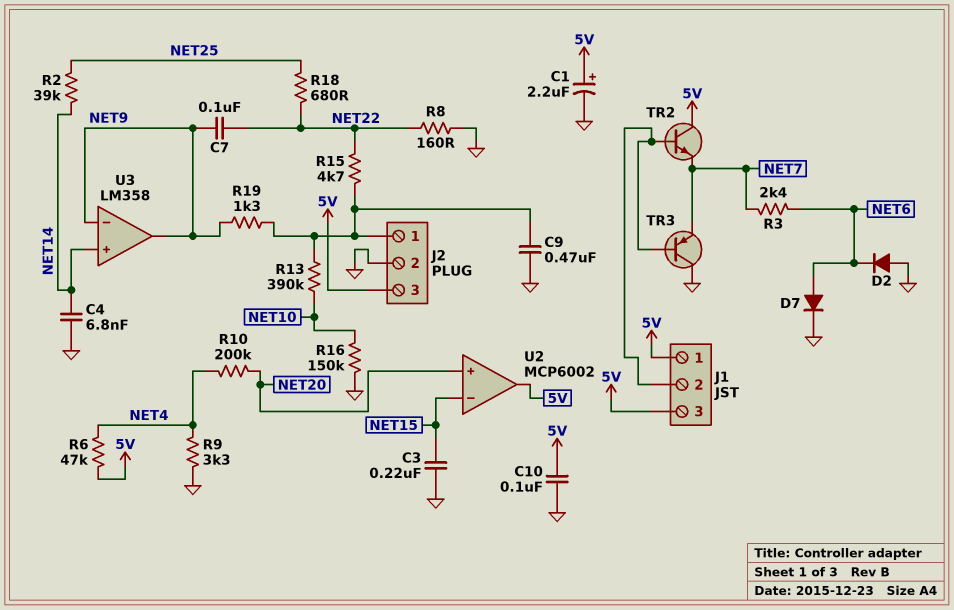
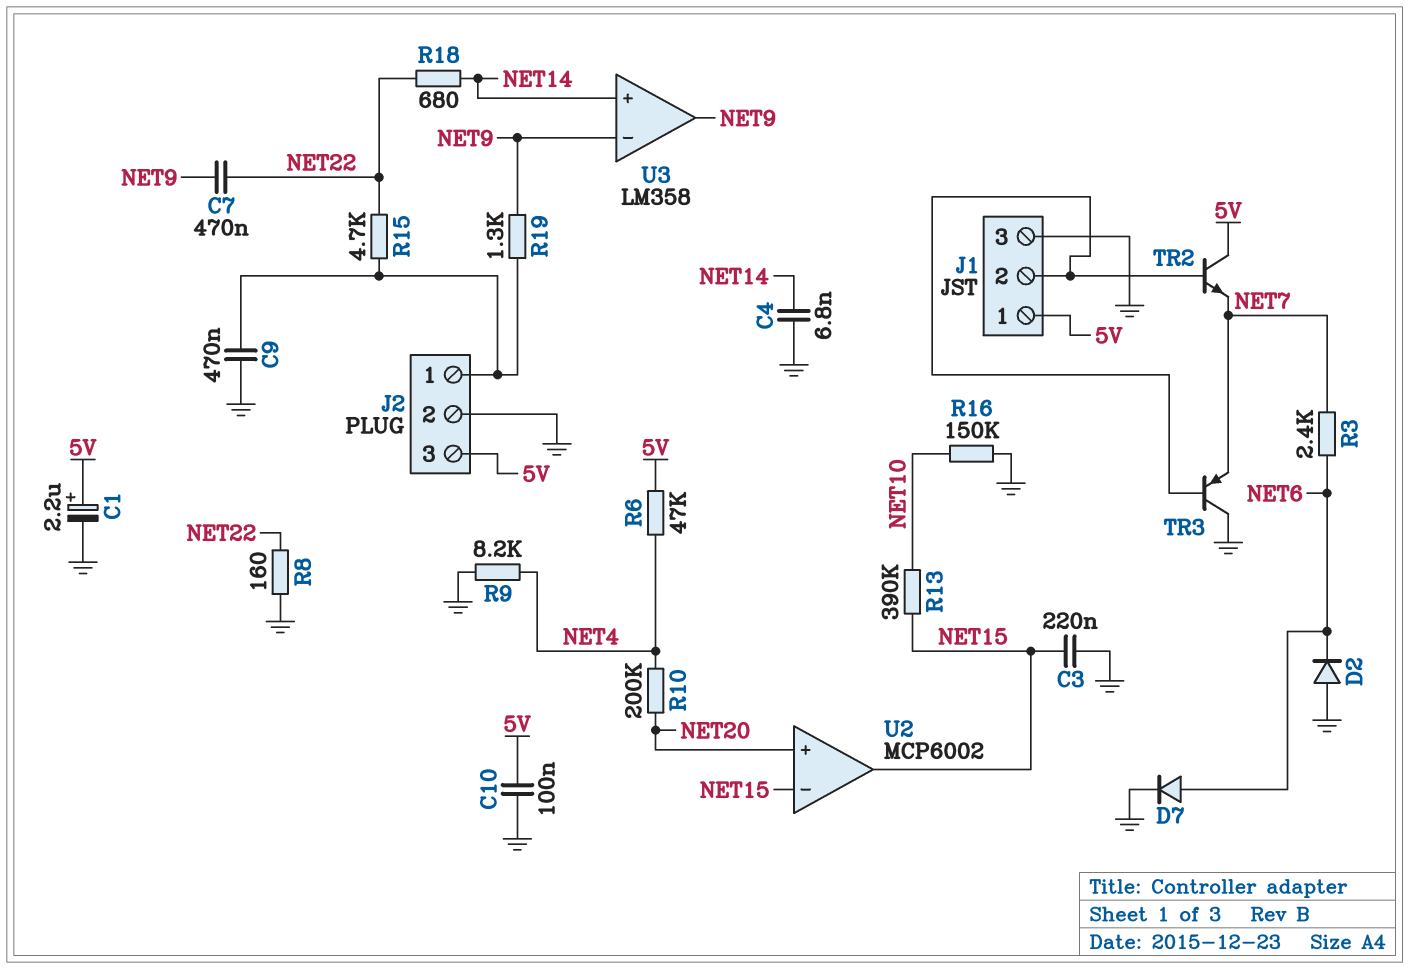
C7: 100nF (NET9, NET22) -> 470nF (NET9, NET22)
J1 pin 3: 5V -> GND
R2: 39k (NET14, NET25) -> none
R9: 3.3k (GND, NET4) -> 8.2k (GND, NET4)
R13: 390k (J2/1, NET10) -> 390k (NET10, NET15)
R18: 680 (NET22, NET25) -> 680 (NET14, NET22)
U2 pin out: 5V -> NET15

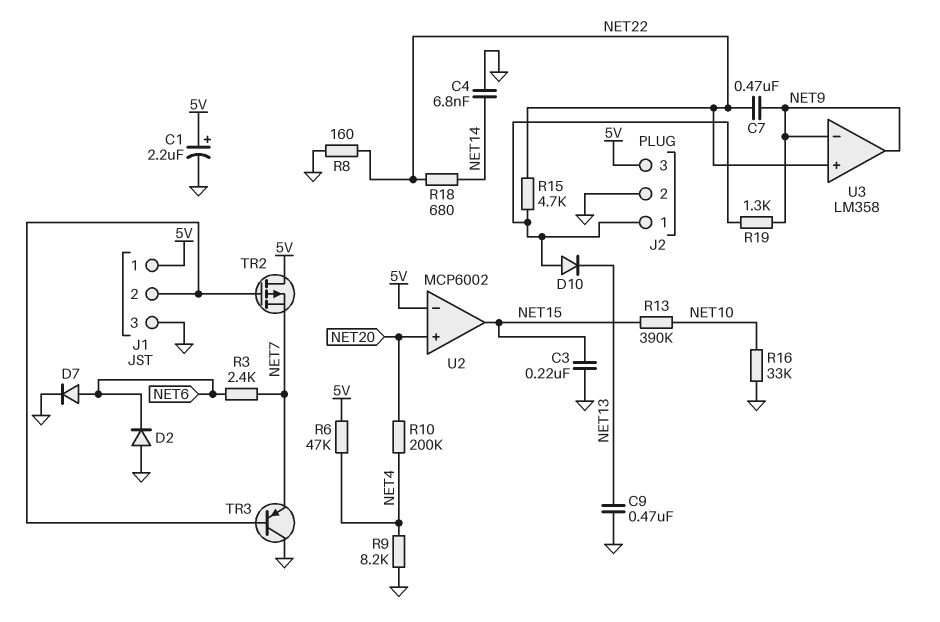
C9: 470nF (GND, J2/1) -> 470nF (GND, NET13)
C10: 100nF (5V, GND) -> none
D10: none -> diode (A J2/1, K NET13)
R16: 150k (GND, NET10) -> 33k (GND, NET10)
TR2: NPN (B J1/2, C 5V, E NET7) -> PMOS (G J1/2, D 5V, S NET7)
U2 pin in-: NET15 -> 5V
U3 pin in+: NET14 -> NET22

